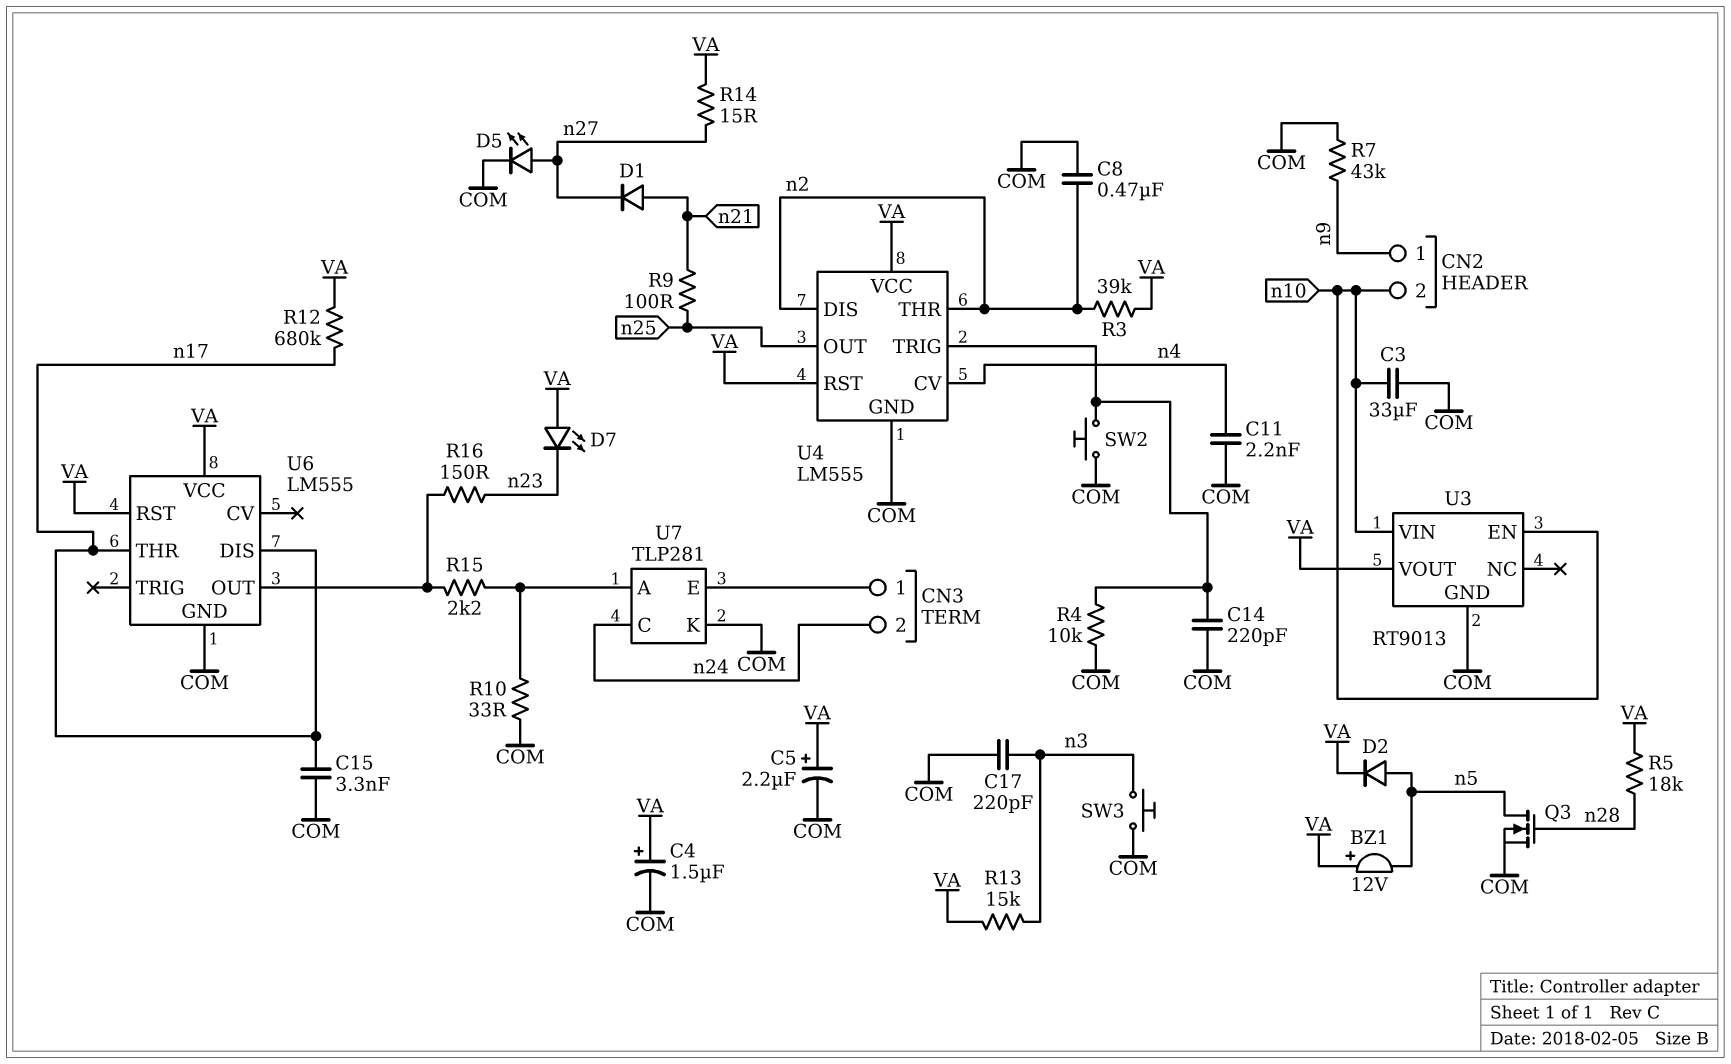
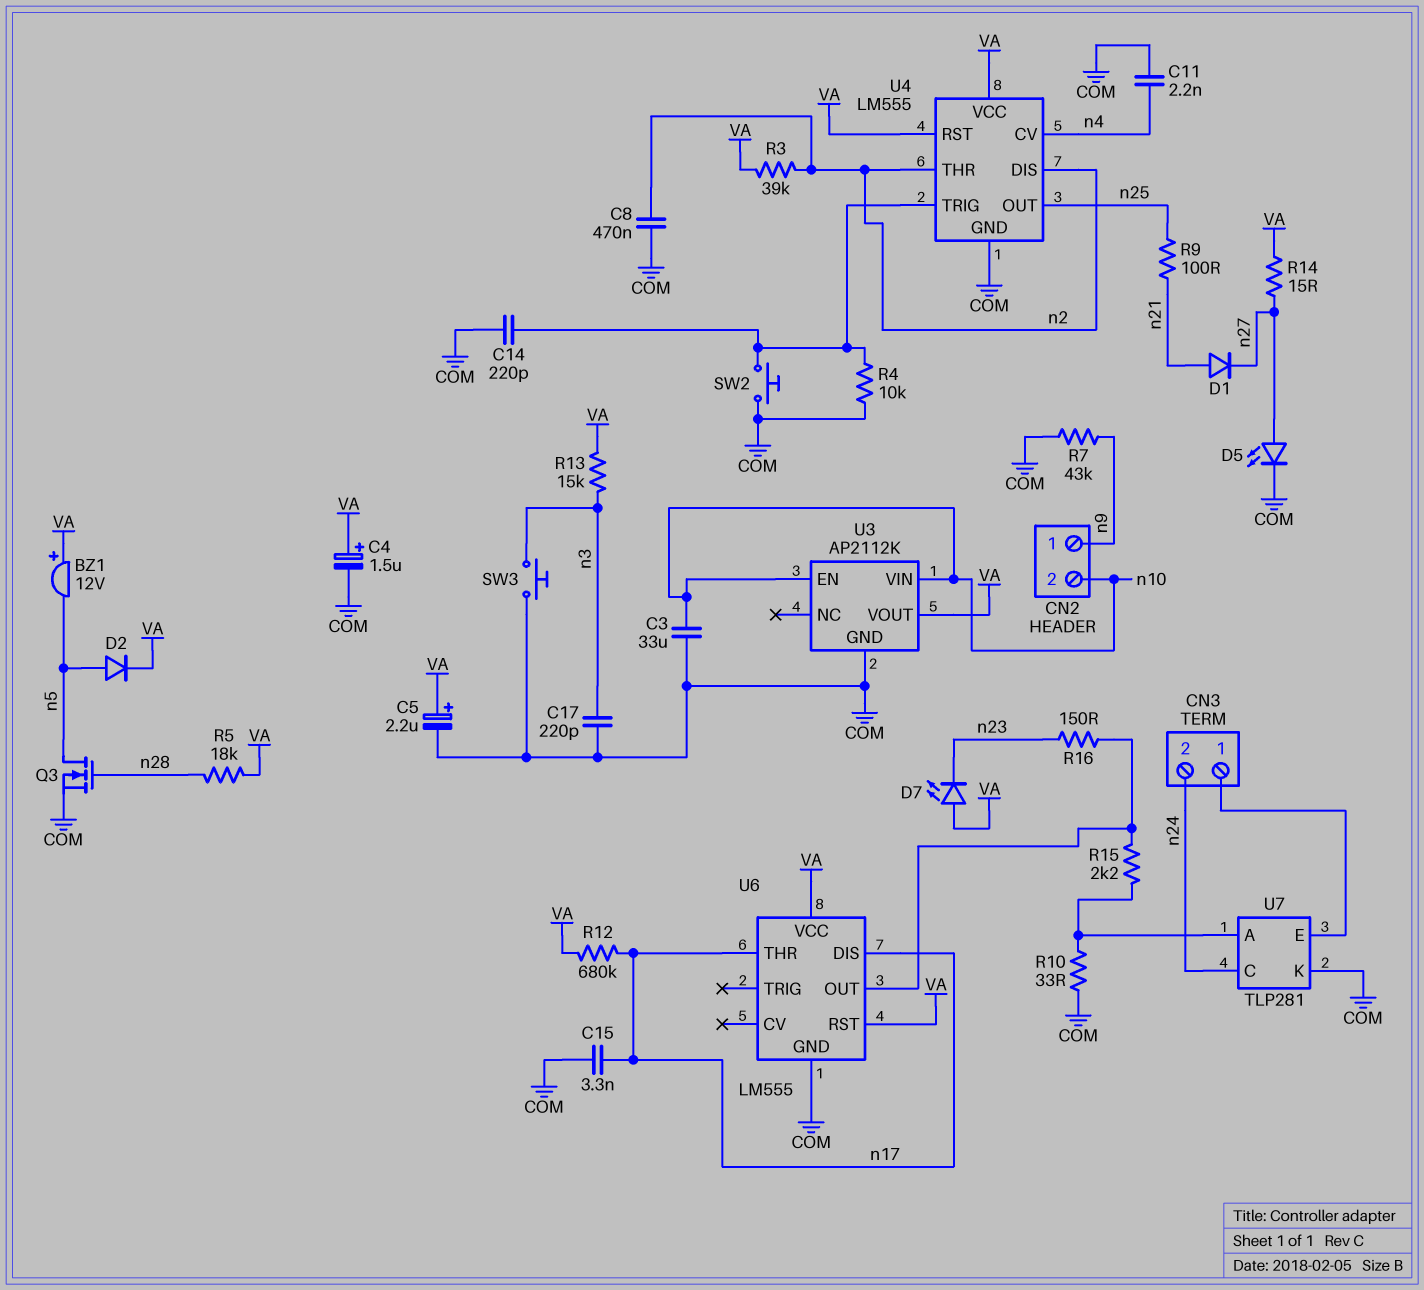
U3: RT9013 -> AP2112K

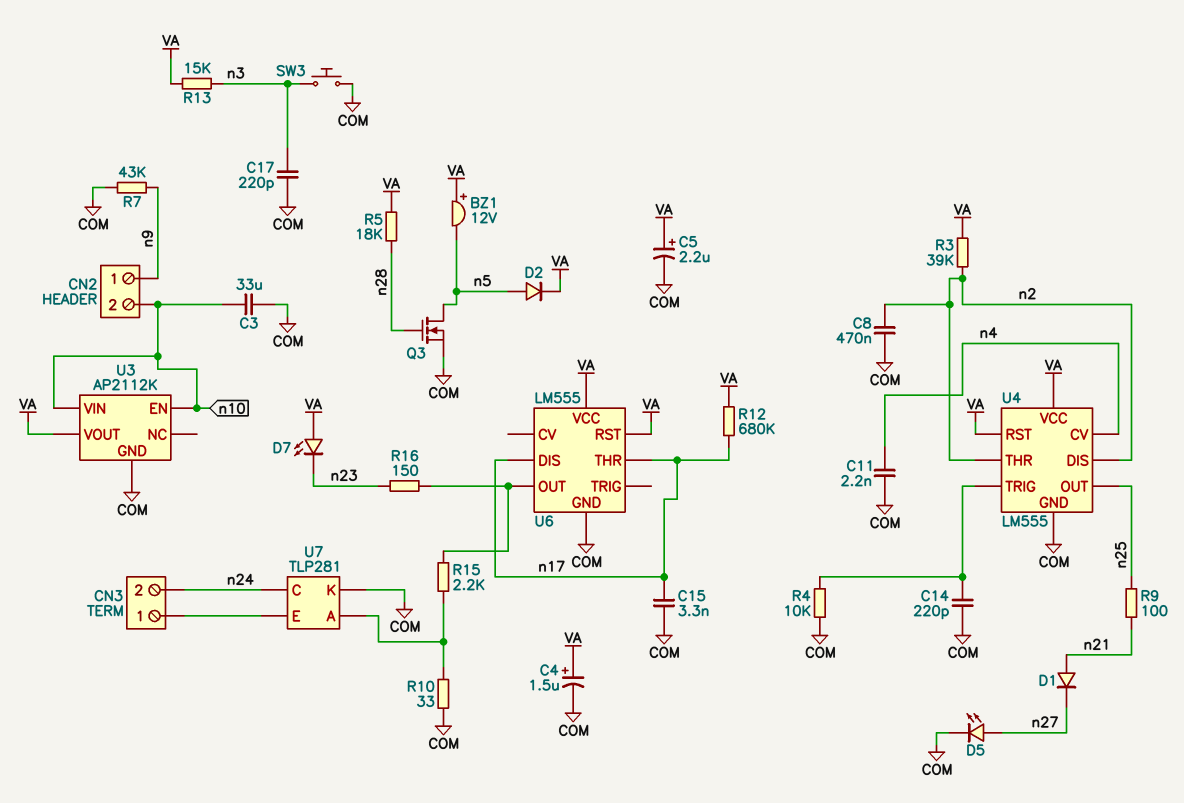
R14: 15 (VA, n27) -> none
SW2: button (COM, U4/TRIG) -> none

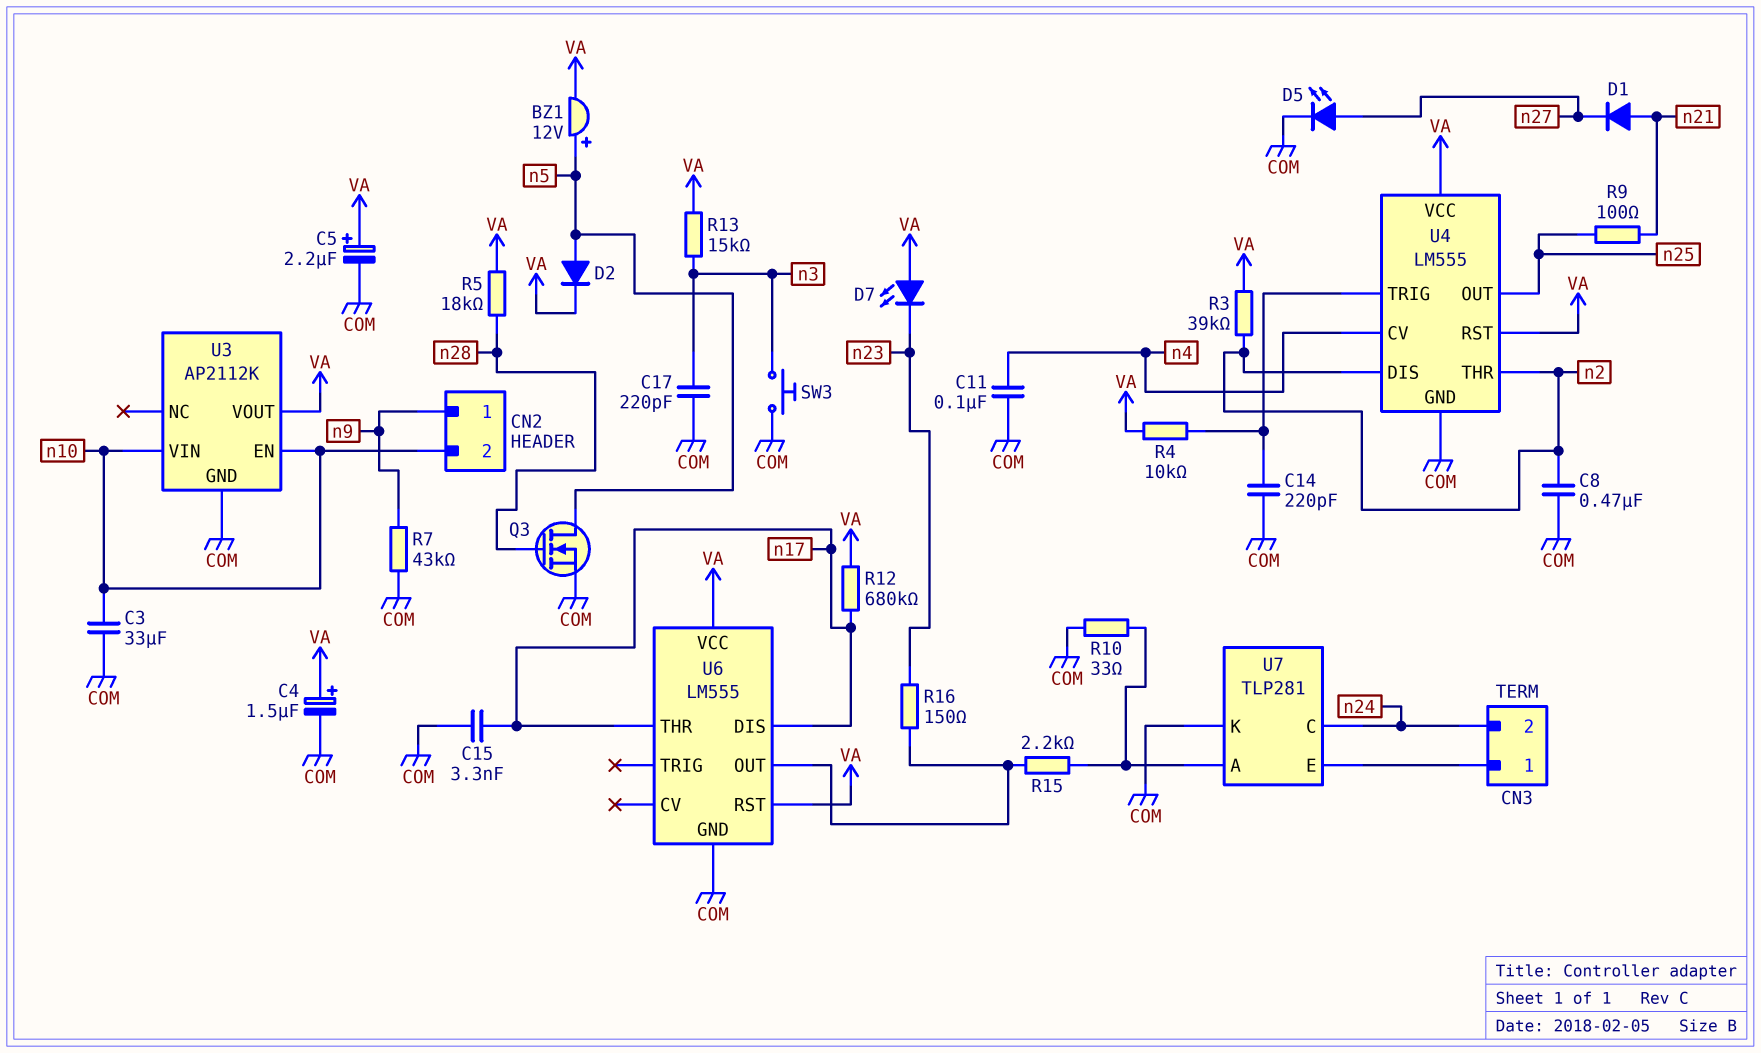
BZ1: buzzer 12V (plus VA, minus n5) -> buzzer 12V (plus n5, minus VA)
C11: 2.2nF (COM, n4) -> 100nF (COM, n4)
R4: 10k (COM, U4/TRIG) -> 10k (U4/TRIG, VA)

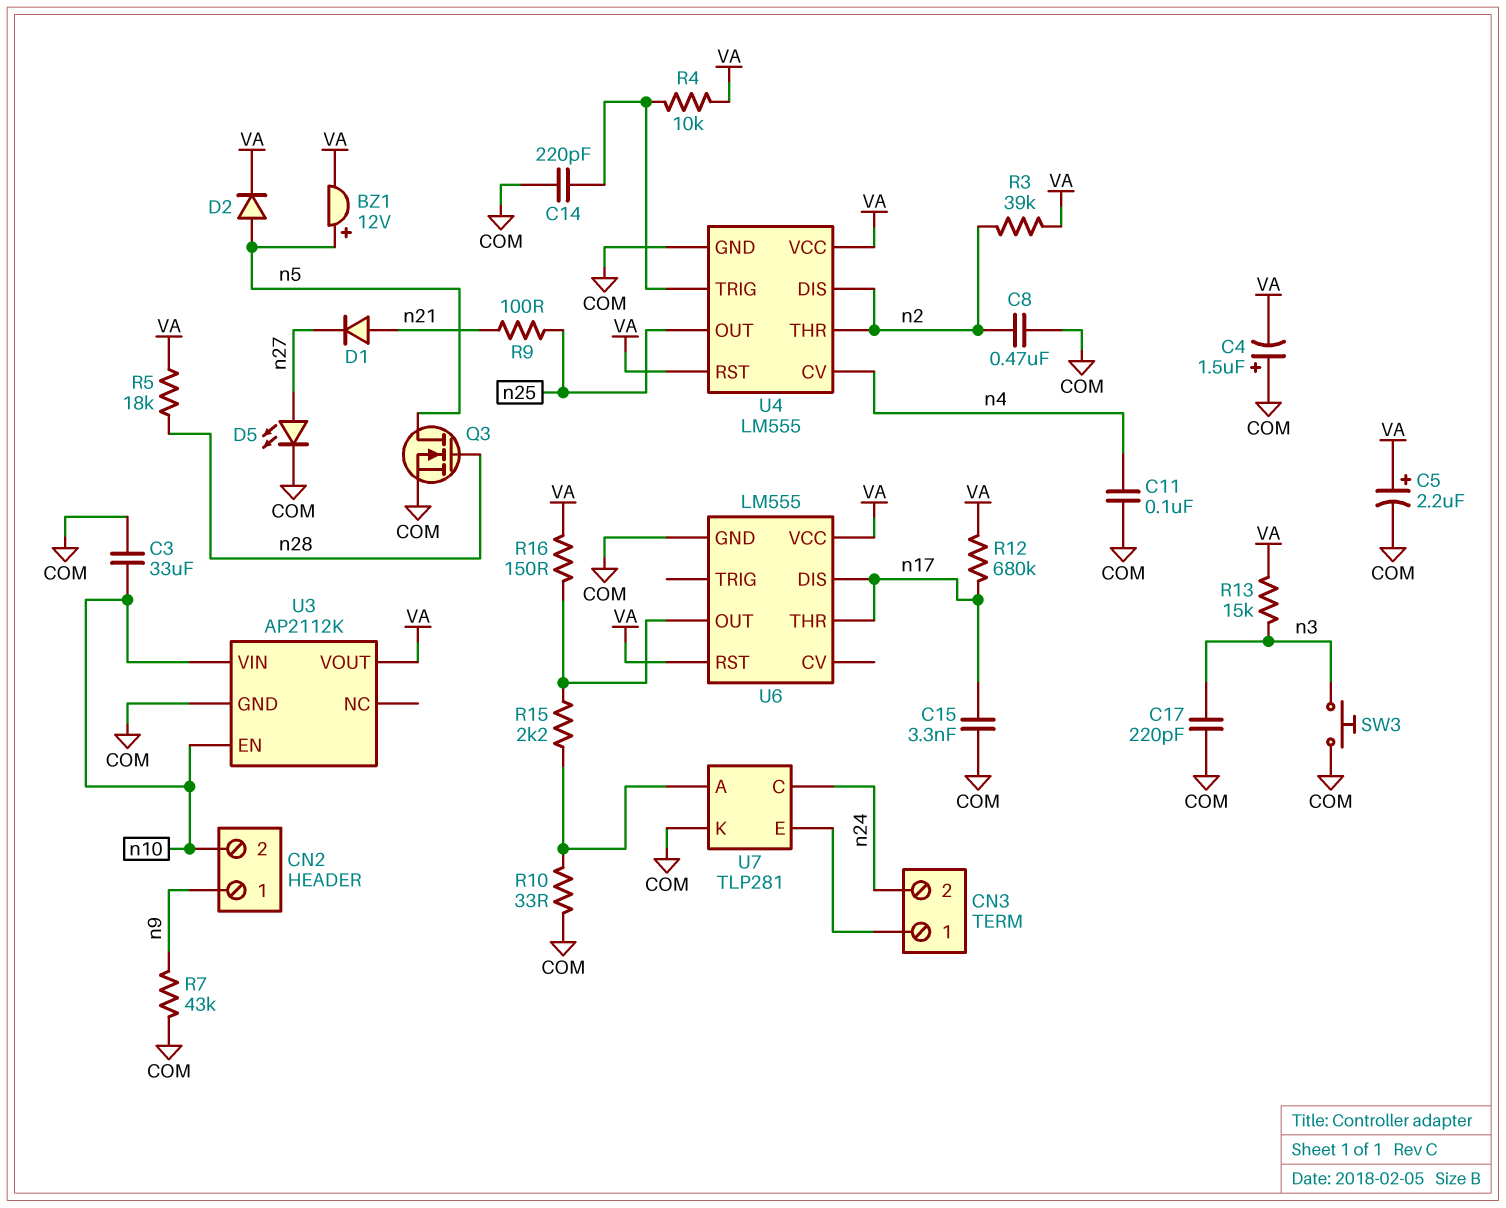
C4: 1.5uF (plus VA, minus COM) -> 1.5uF (plus COM, minus VA)
D7: LED (A VA, K n23) -> none
R16: 150 (U6/OUT, n23) -> 150 (U6/OUT, VA)

